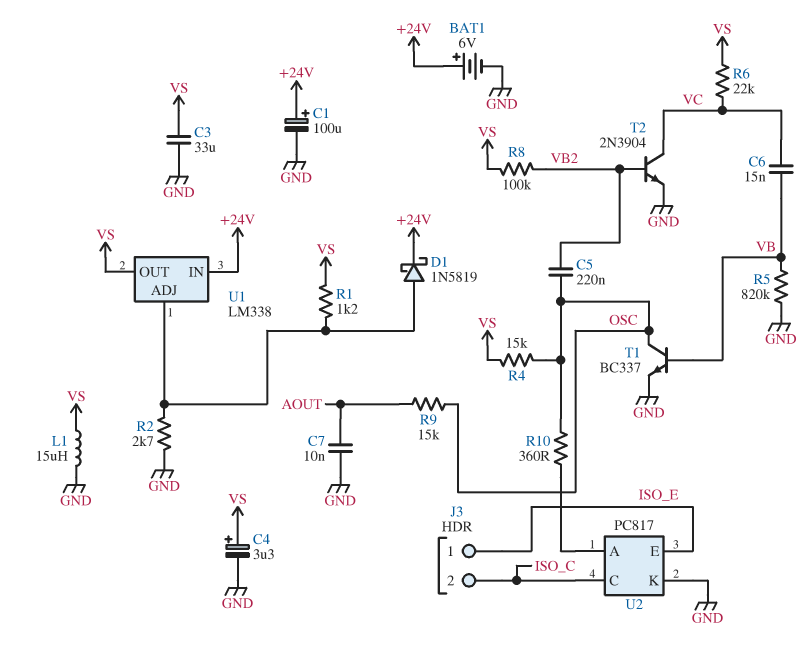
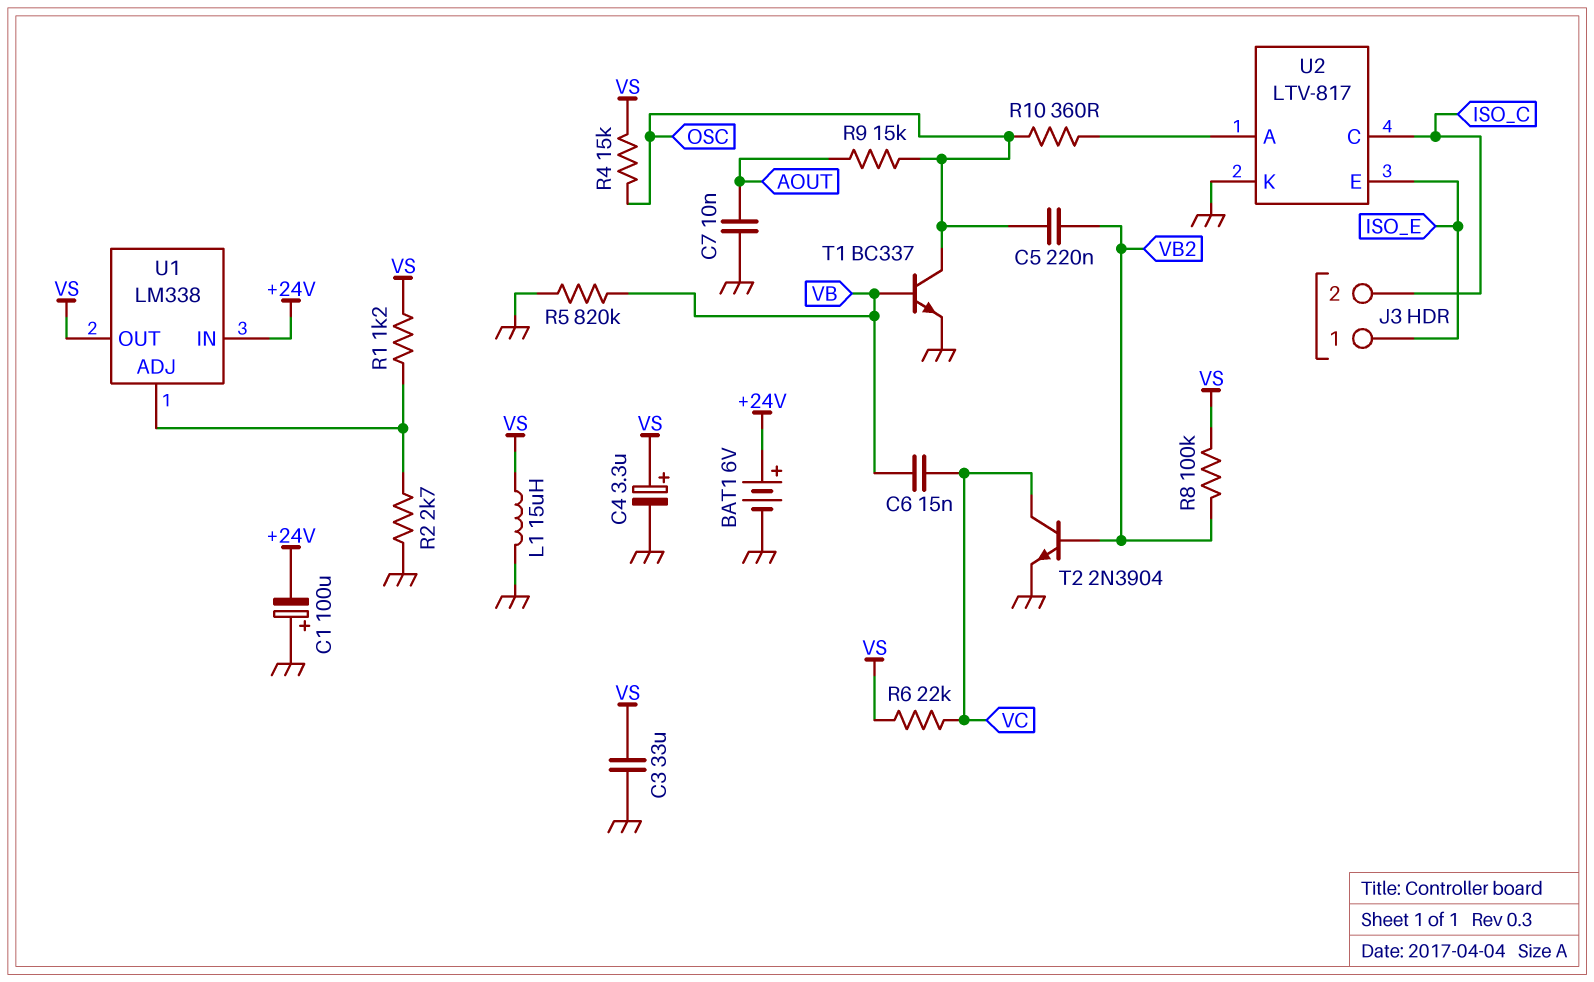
C1: 100uF (plus +24V, minus GND) -> 100uF (plus GND, minus +24V)
D1: schottky 1N5819 (A U1/ADJ, K +24V) -> none
U2: PC817 -> LTV-817

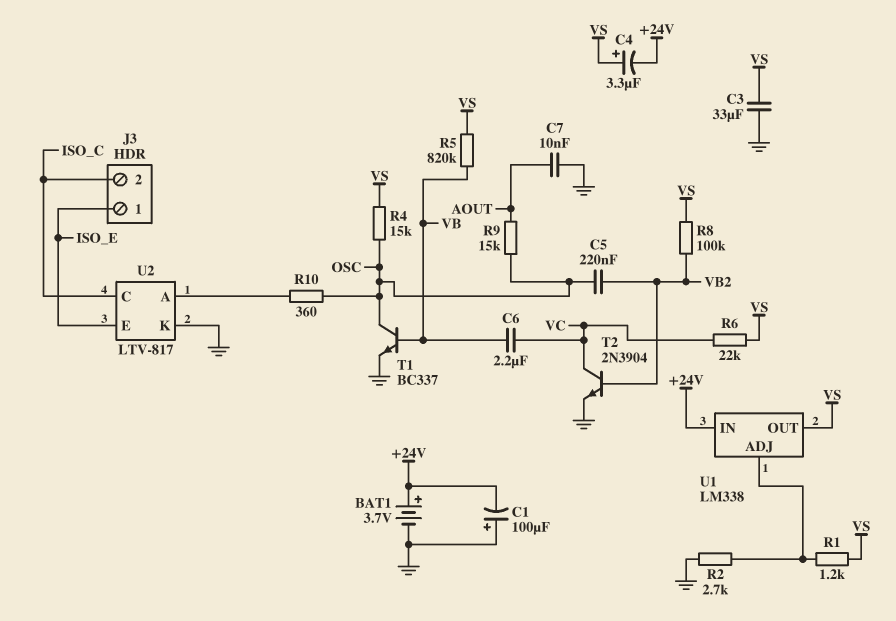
BAT1: 6V (plus +24V, minus GND) -> 3.7V (plus +24V, minus GND)
C4: 3.3uF (plus VS, minus GND) -> 3.3uF (plus VS, minus +24V)
C6: 15nF (VB, VC) -> 2.2uF (VB, VC)
L1: 15uH (GND, VS) -> none
R5: 820k (GND, VB) -> 820k (VB, VS)

